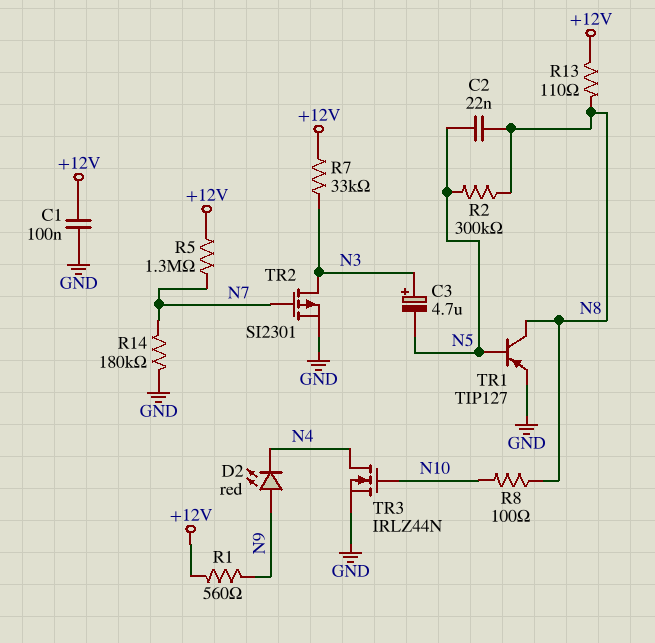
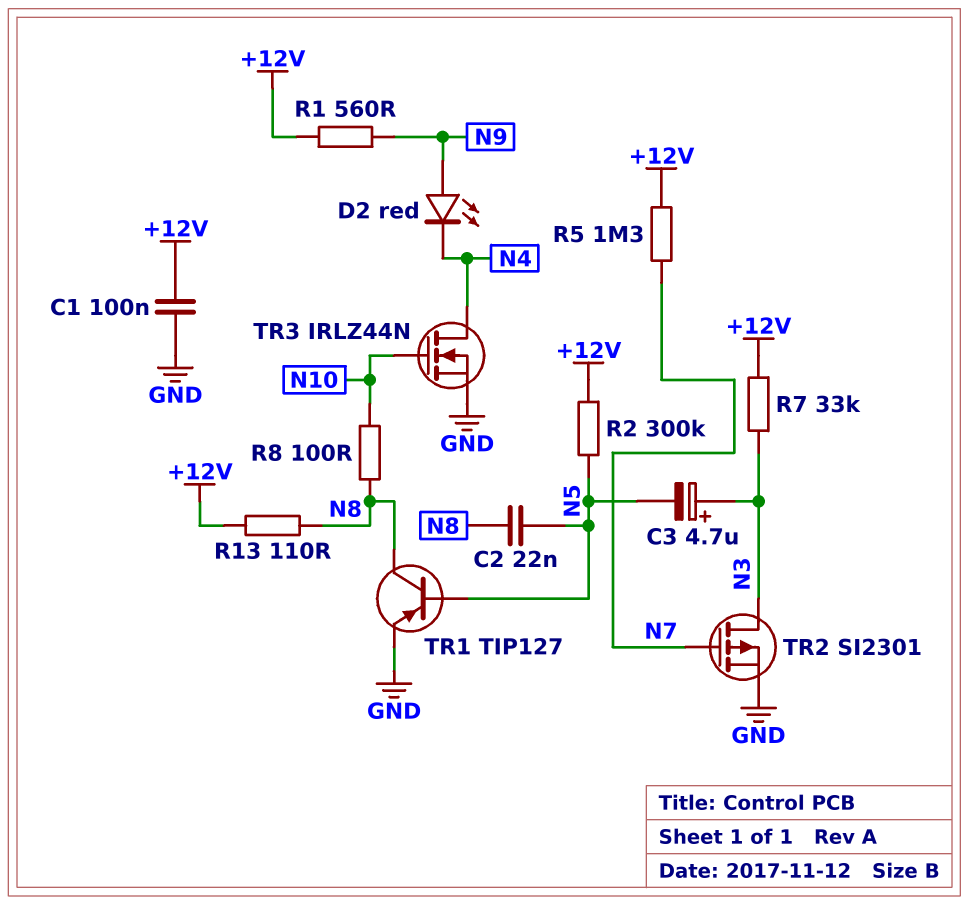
R2: 300k (N5, N8) -> 300k (+12V, N5)
R14: 180k (GND, N7) -> none

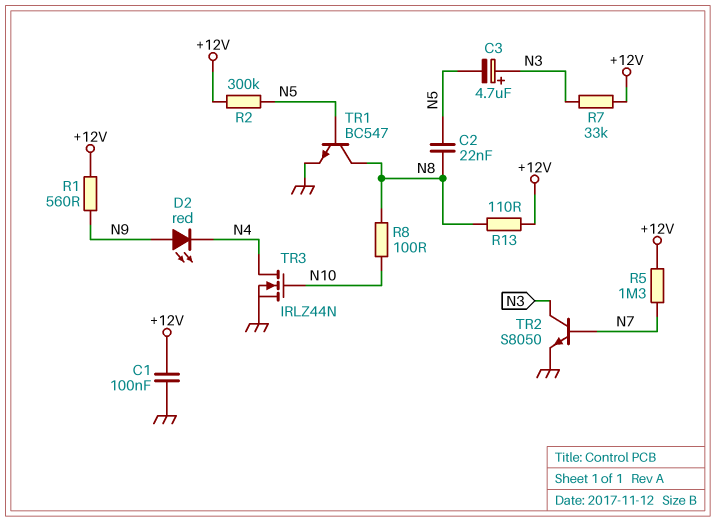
TR1: PNP TIP127 (B N5, C N8, E GND) -> NPN BC547 (B N5, C N8, E GND)
TR2: PMOS SI2301 (G N7, D N3, S GND) -> NPN S8050 (B N7, C N3, E GND)

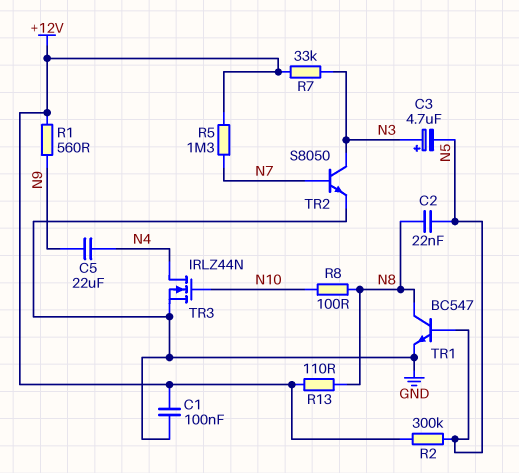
C5: none -> 22uF (N4, N9)
D2: LED red (A N9, K N4) -> none

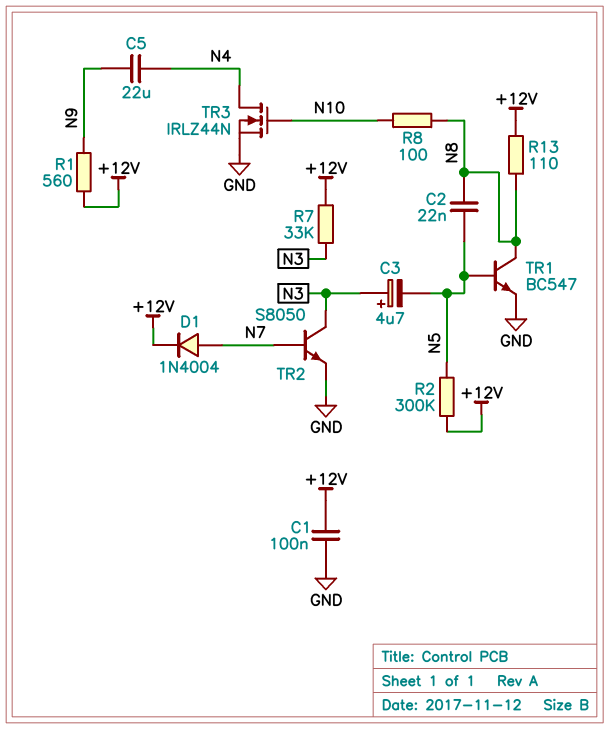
D1: none -> diode 1N4004 (A N7, K +12V)
R5: 1.3M (+12V, N7) -> none

